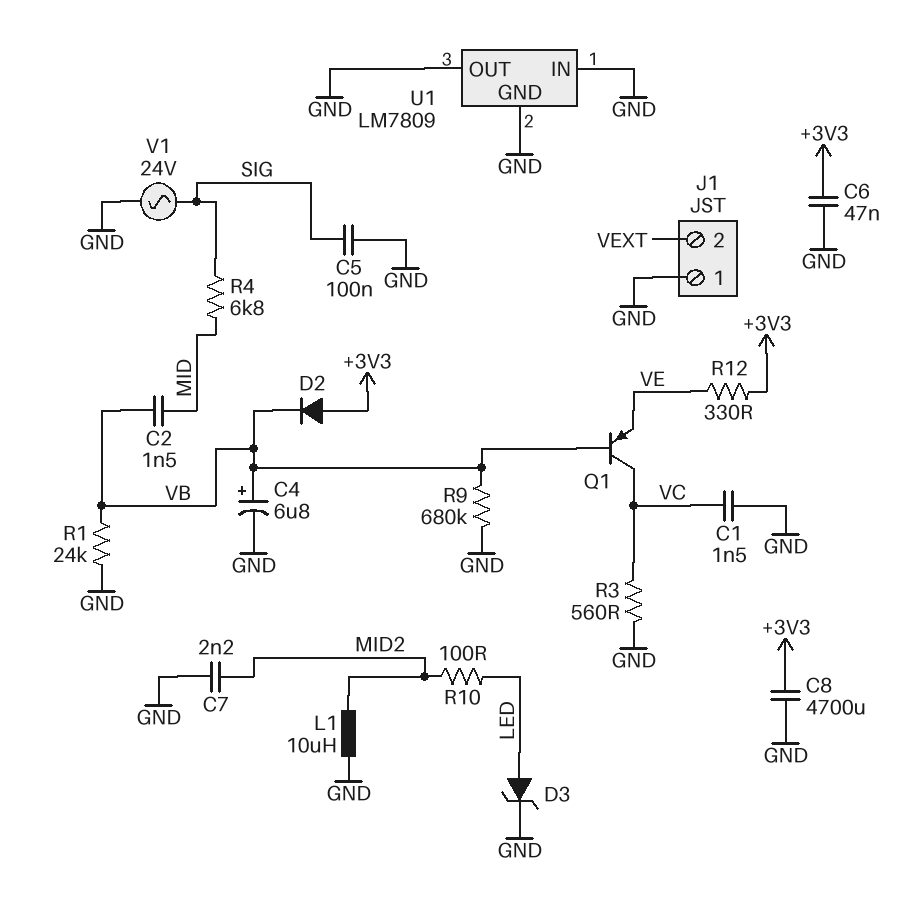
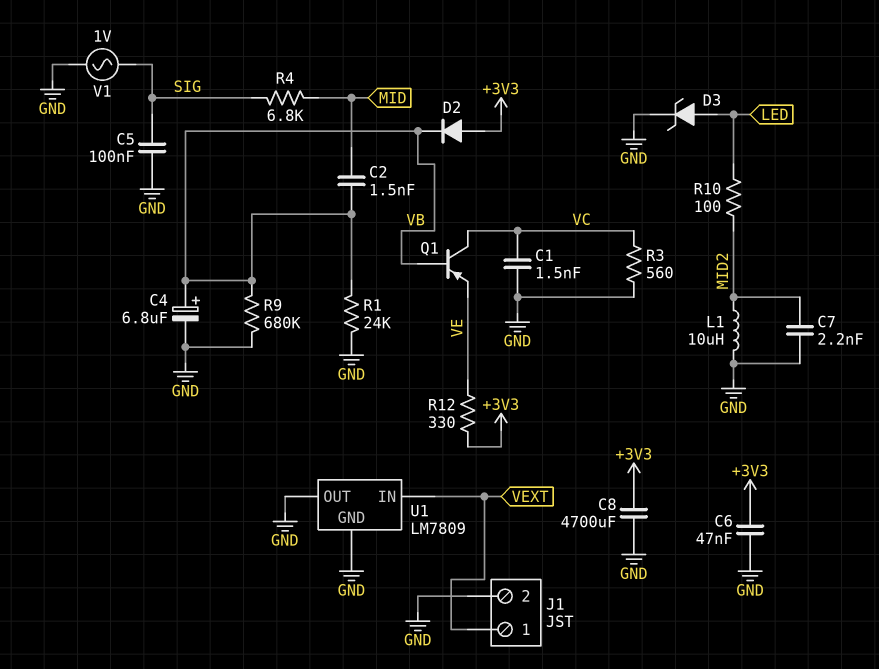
J1 pin 1: GND -> VEXT
J1 pin 2: VEXT -> GND
U1 pin IN: GND -> VEXT
V1: AC 24V (GND, SIG) -> AC 1V (GND, SIG)

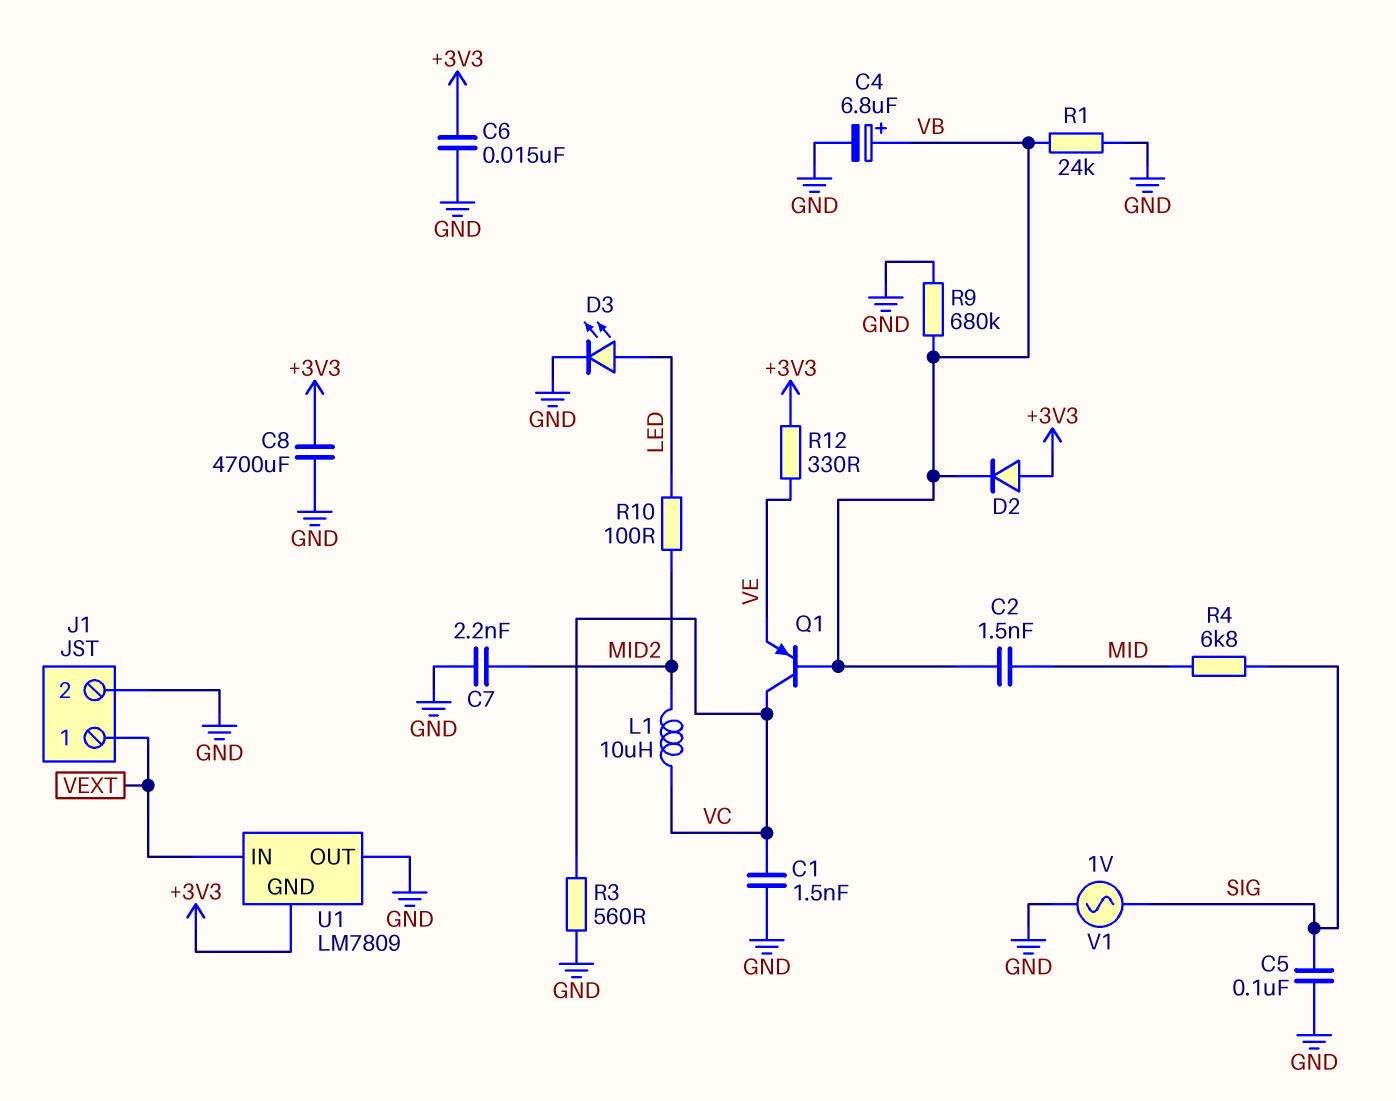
C6: 47nF (+3V3, GND) -> 15nF (+3V3, GND)
D3: zener (A LED, K GND) -> LED (A LED, K GND)
L1: 10uH (GND, MID2) -> 10uH (MID2, VC)
U1 pin GND: GND -> +3V3

